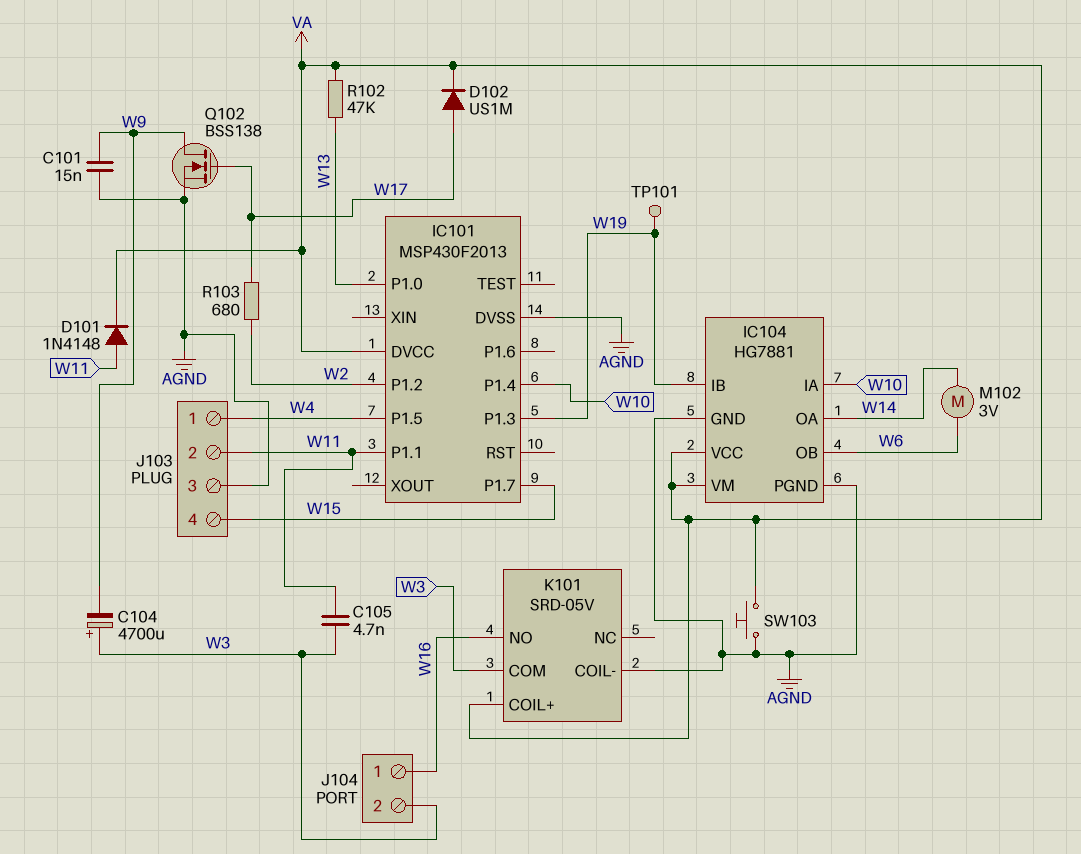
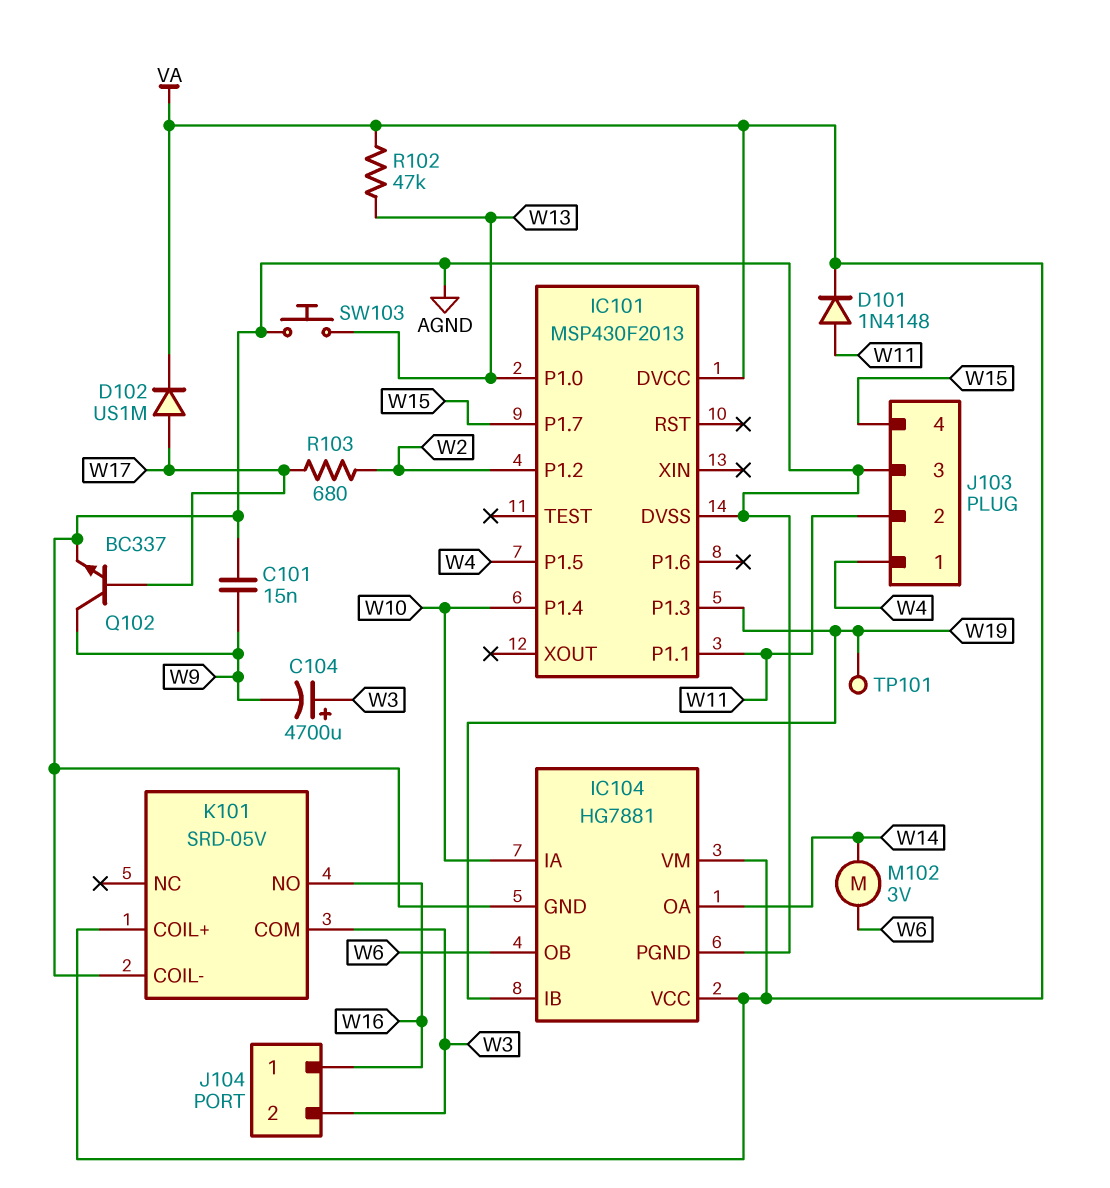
C105: 4.7nF (W3, W11) -> none
Q102: NMOS BSS138 (G W17, D W9, S AGND) -> NPN BC337 (B W17, C W9, E AGND)
SW103: button (AGND, VA) -> button (AGND, W13)

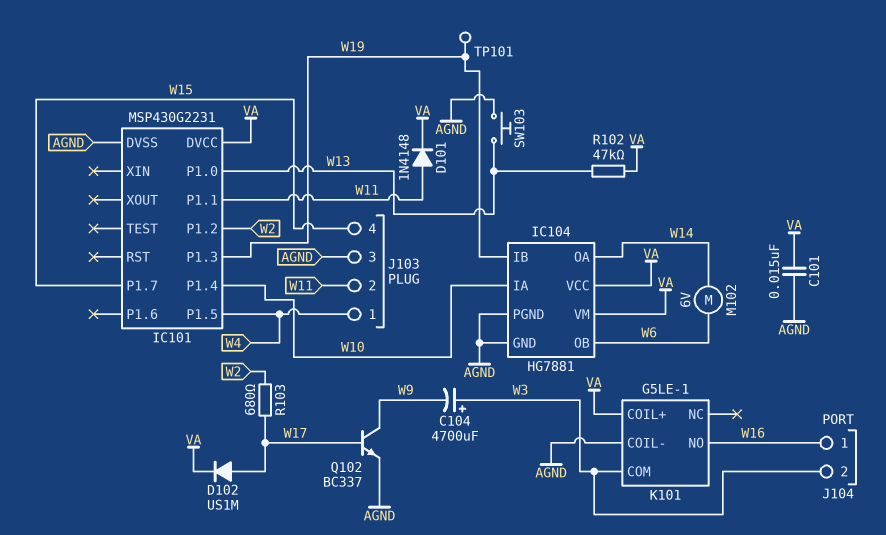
C101: 15nF (AGND, W9) -> 15nF (AGND, VA)
IC101: MSP430F2013 -> MSP430G2231
K101: SRD-05V -> G5LE-1
M102: motor 3V (W6, W14) -> motor 6V (W6, W14)

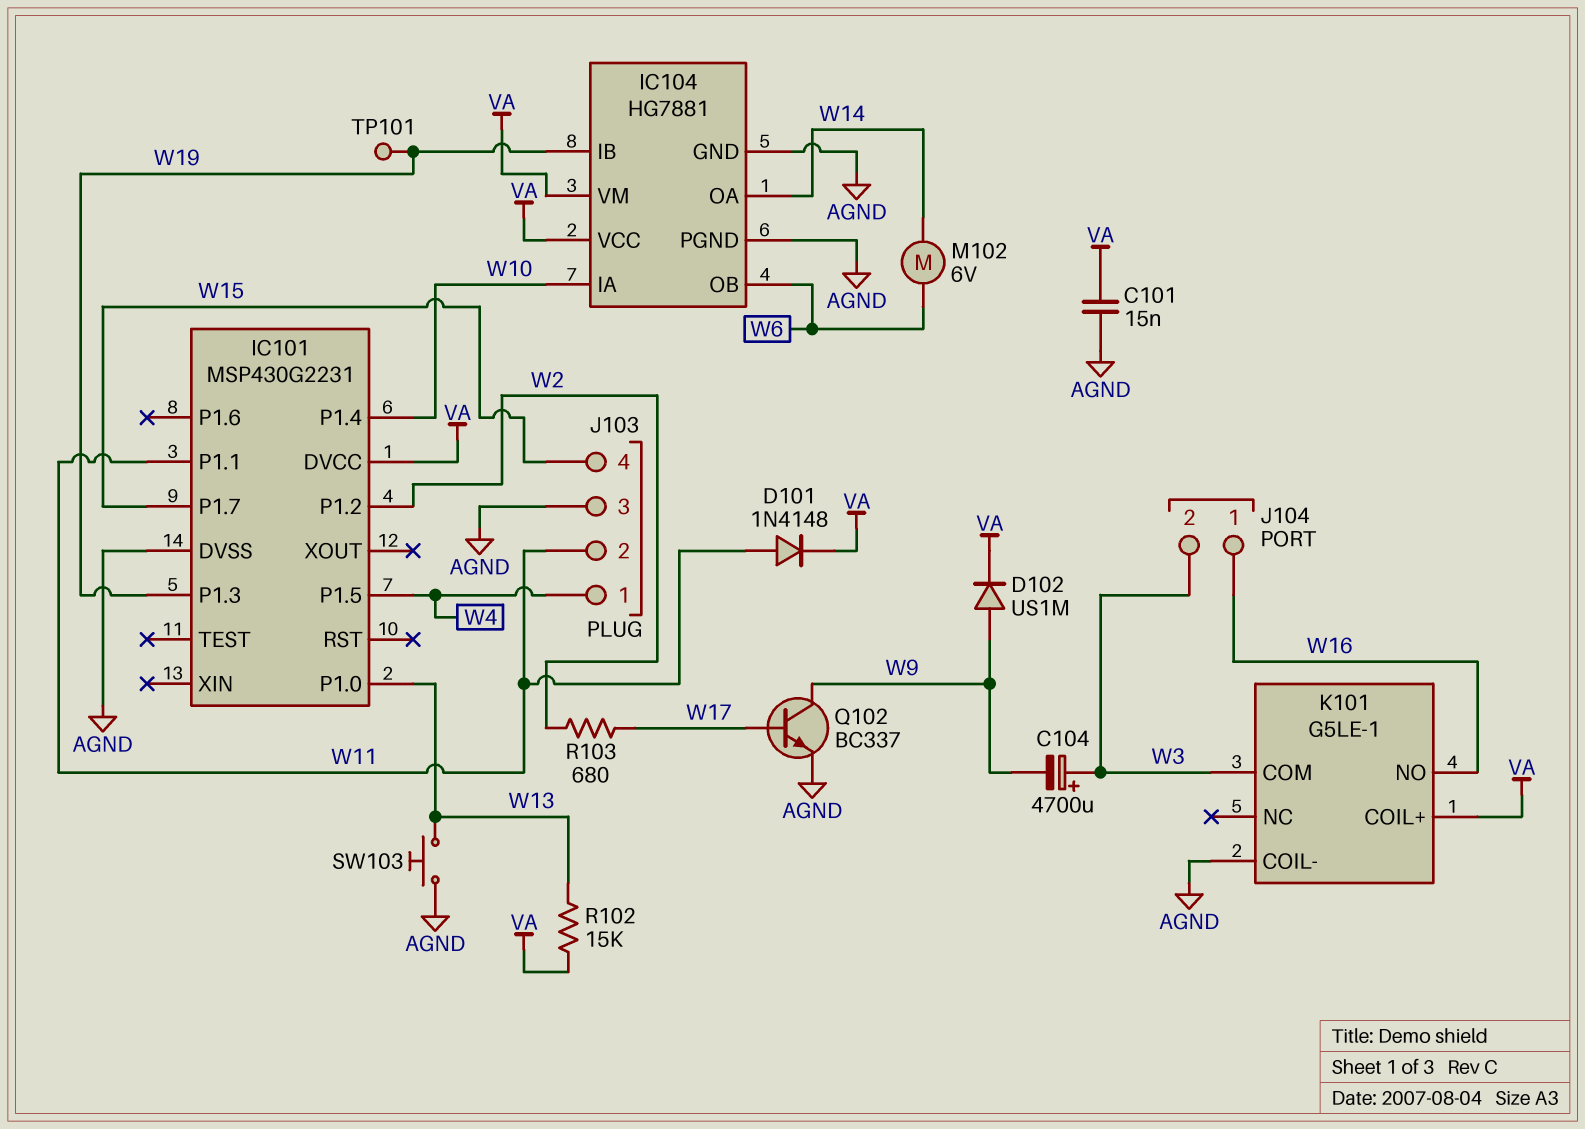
D102: diode US1M (A W17, K VA) -> diode US1M (A W9, K VA)
R102: 47k (VA, W13) -> 15k (VA, W13)

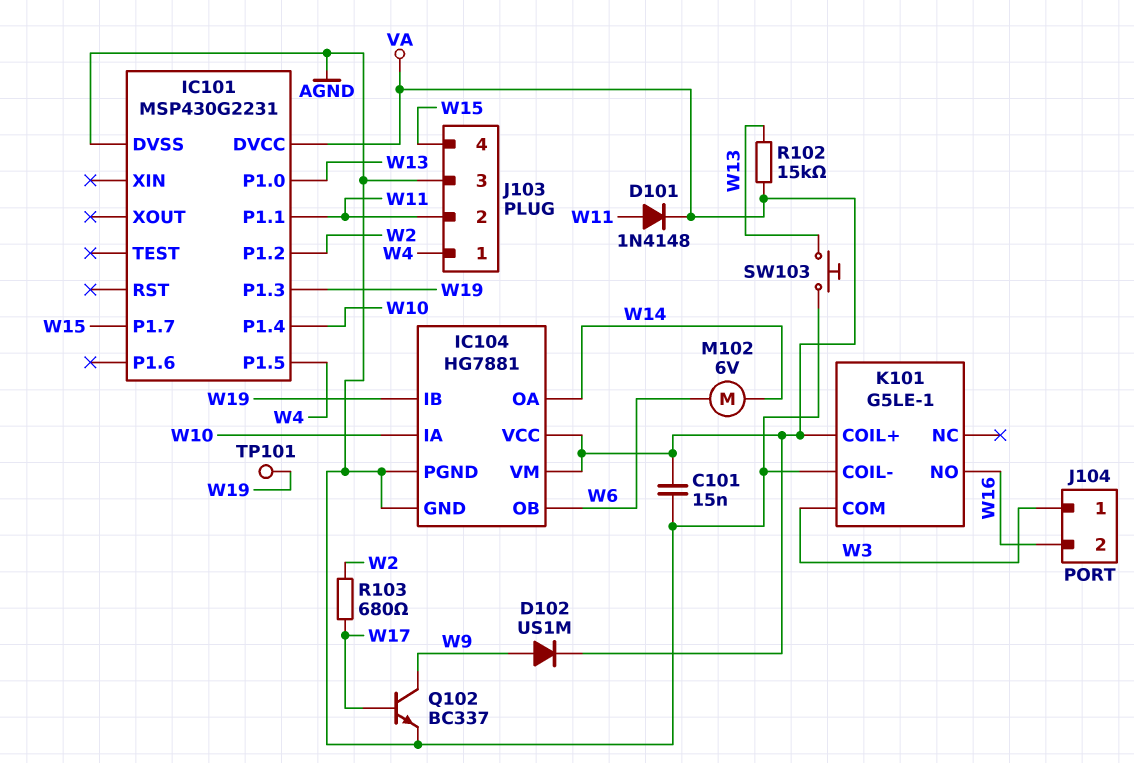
C104: 4700uF (plus W3, minus W9) -> none
J104 pin 1: W16 -> W3
J104 pin 2: W3 -> W16

